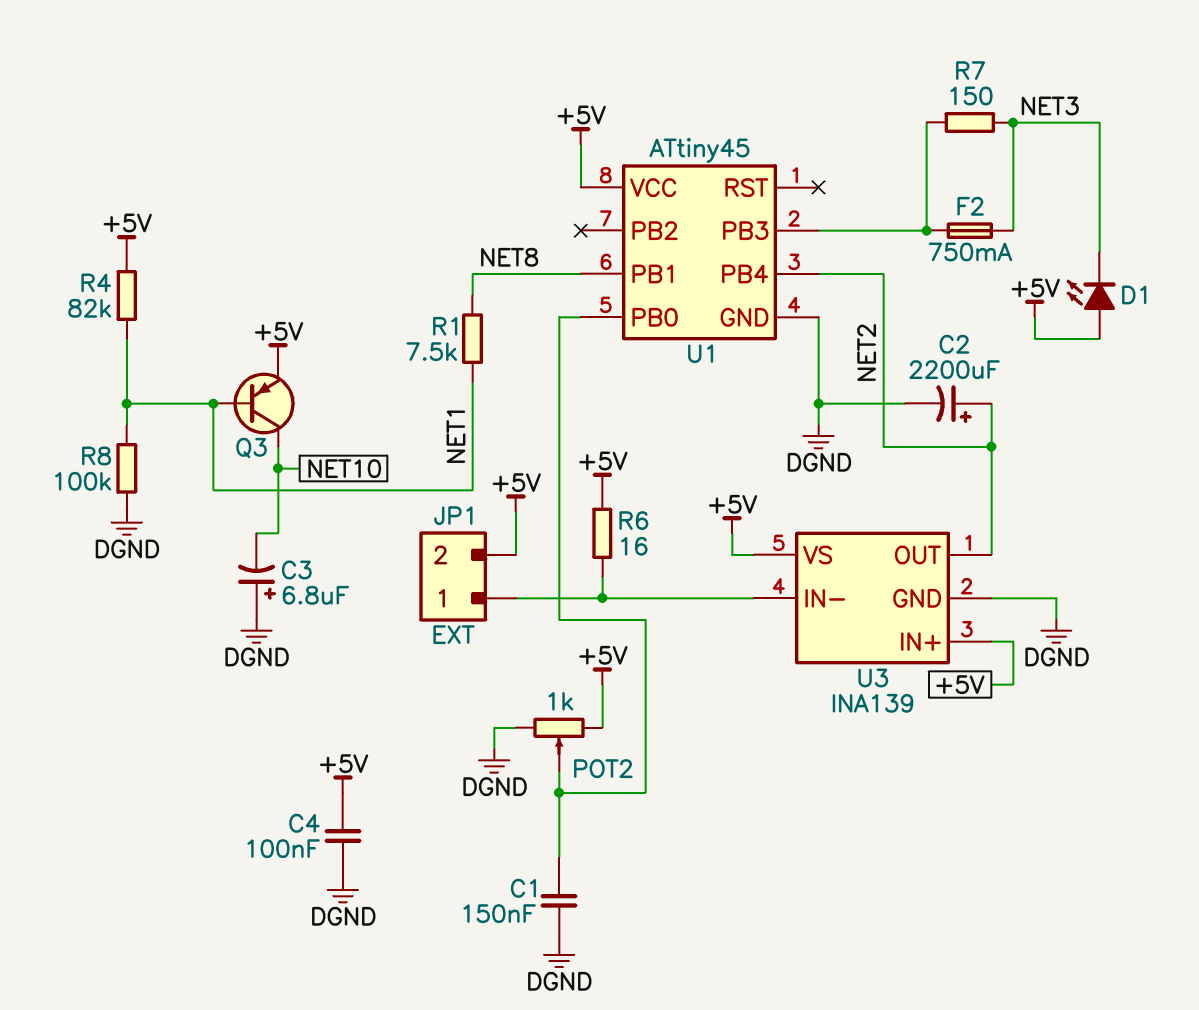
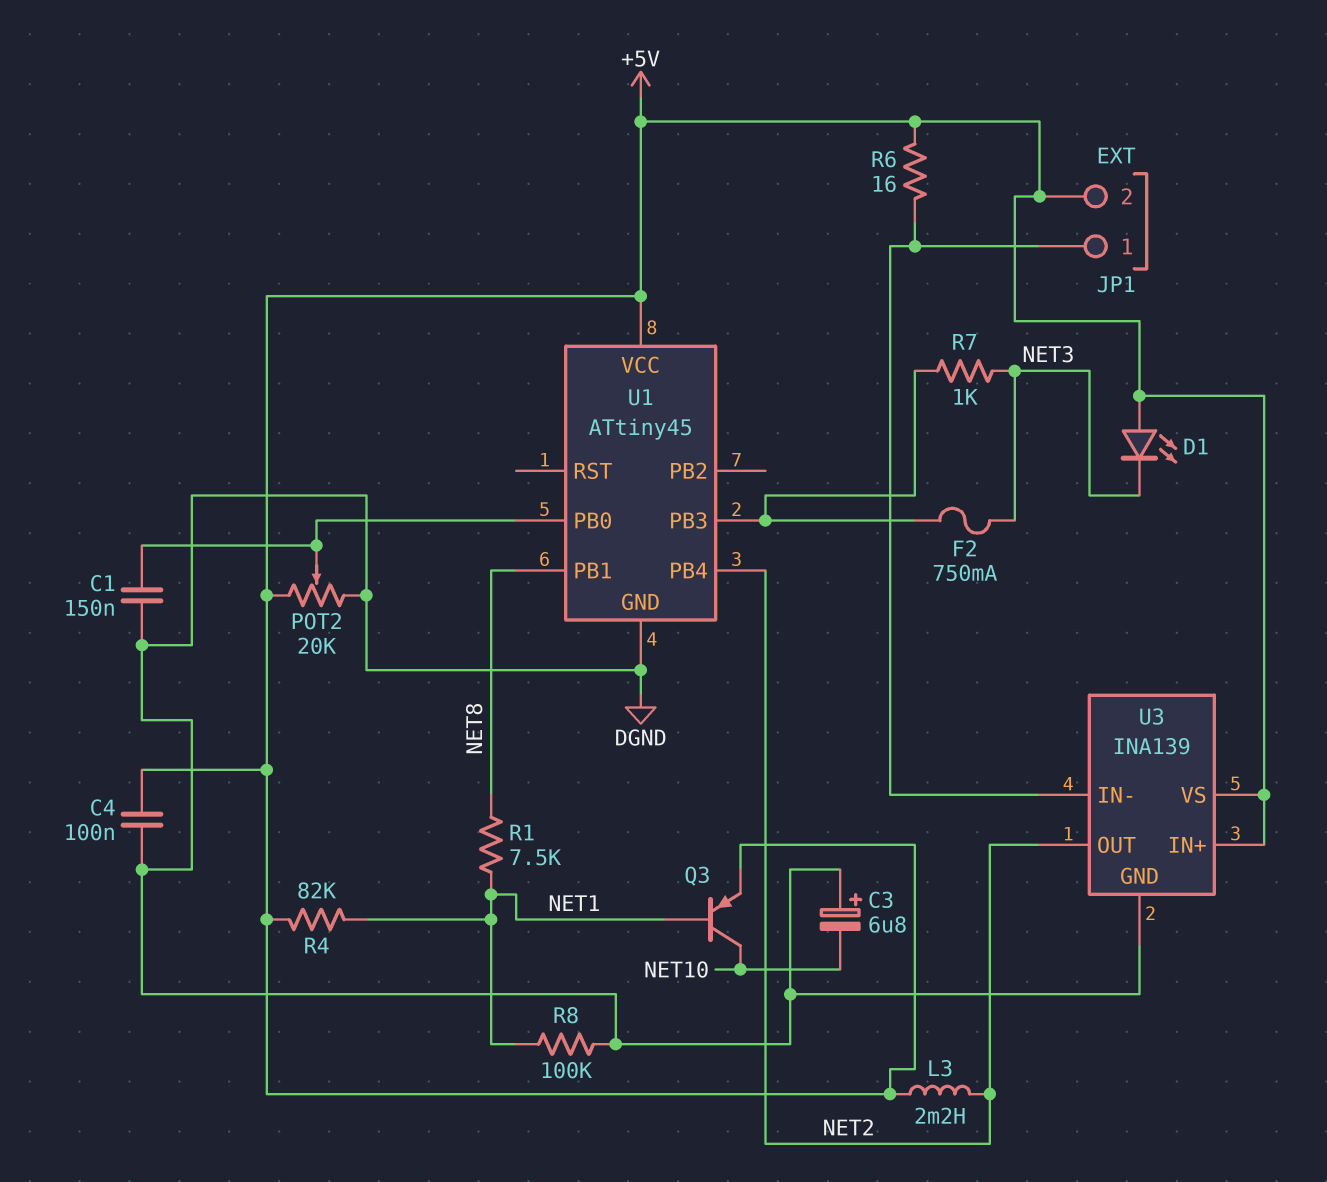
C2: 2200uF (plus NET2, minus DGND) -> none
L3: none -> 2.2mH (+5V, NET2)
POT2: 1k (+5V, DGND, wiper U1/PB0) -> 20k (+5V, DGND, wiper U1/PB0)
R7: 150 (NET3, U1/PB3) -> 1k (NET3, U1/PB3)

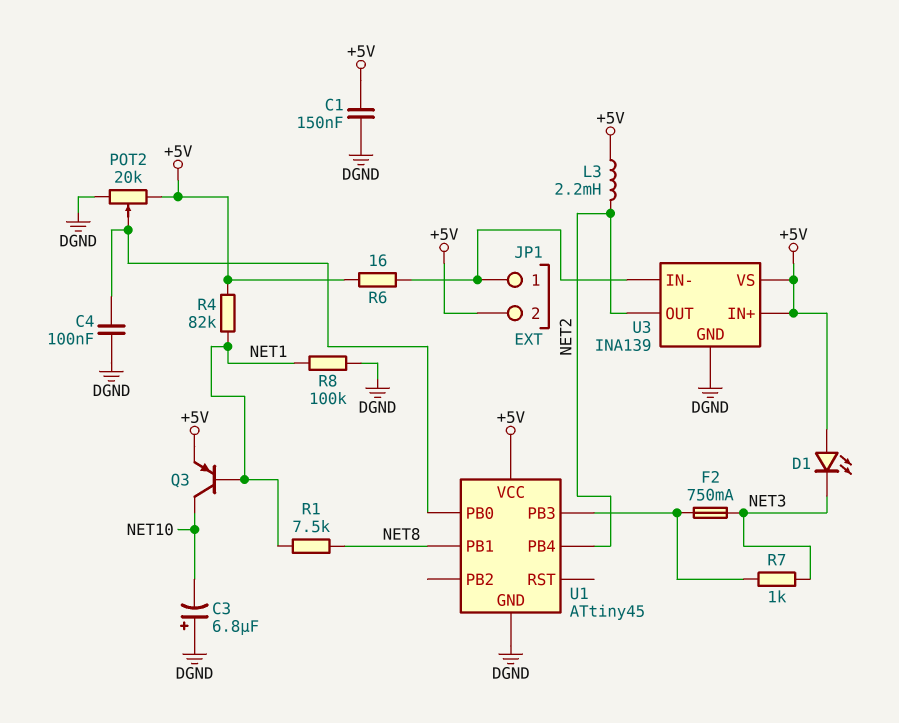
C1: 150nF (DGND, U1/PB0) -> 150nF (+5V, DGND)
C4: 100nF (+5V, DGND) -> 100nF (DGND, U1/PB0)

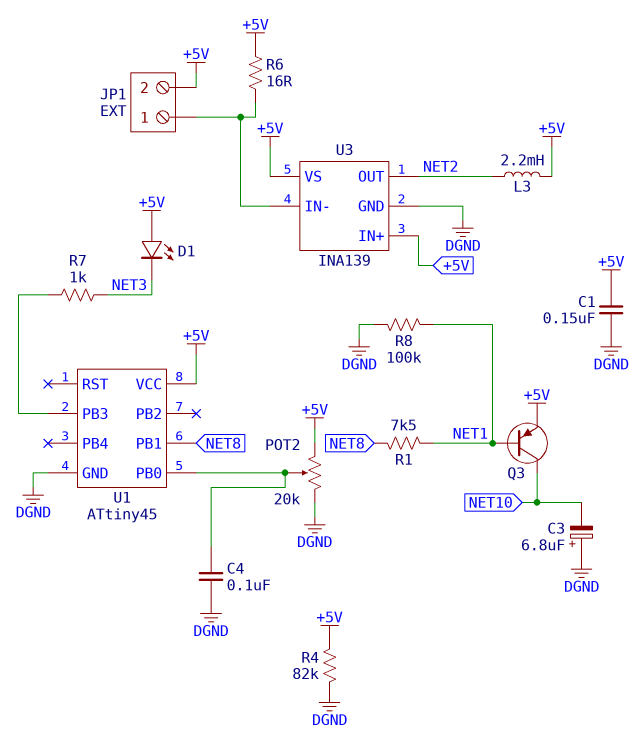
F2: 750mA (NET3, U1/PB3) -> none
R4: 82k (+5V, NET1) -> 82k (+5V, DGND)
U1 pin PB4: NET2 -> none

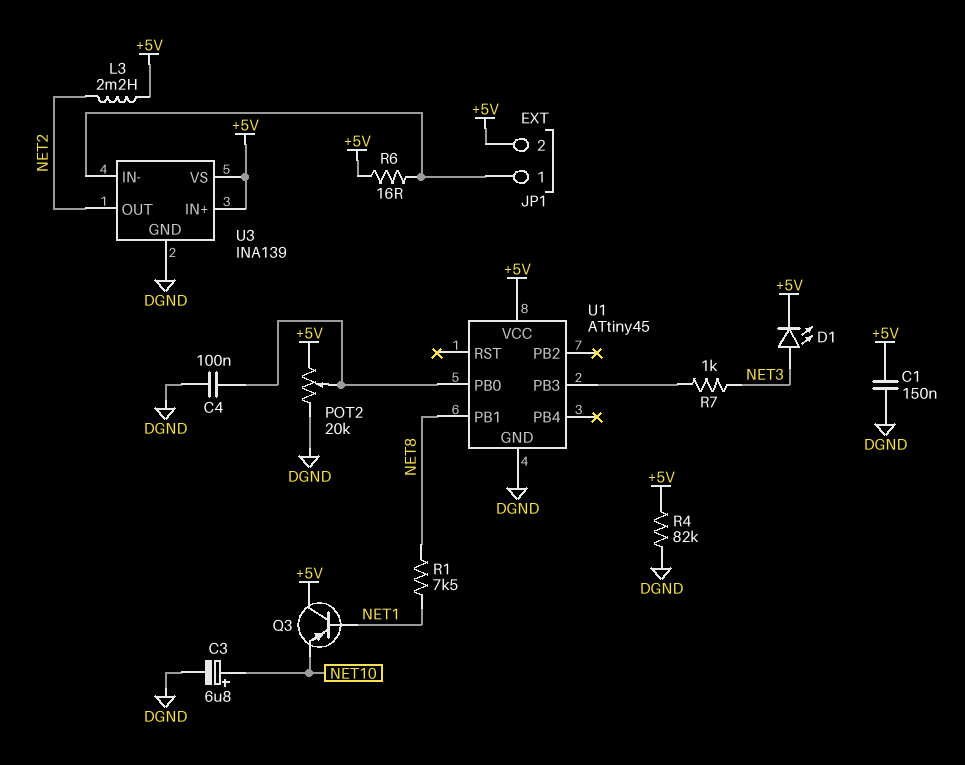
C3: 6.8uF (plus DGND, minus NET10) -> 6.8uF (plus NET10, minus DGND)
D1: LED (A +5V, K NET3) -> LED (A NET3, K +5V)
Q3: PNP (B NET1, C NET10, E +5V) -> PNP (B NET1, C +5V, E NET10)
R8: 100k (DGND, NET1) -> none

